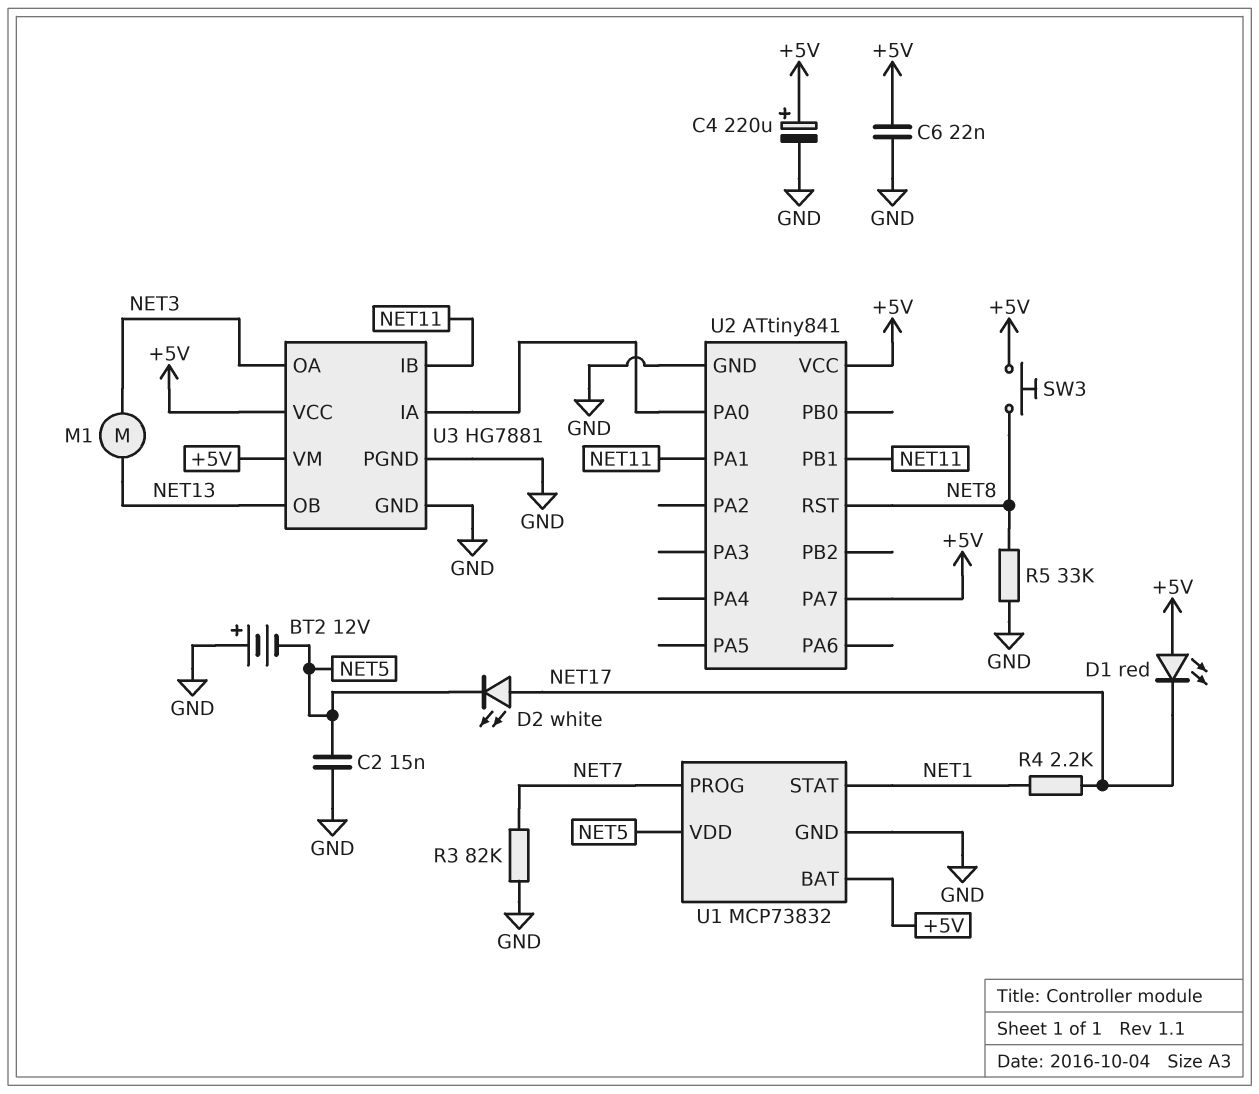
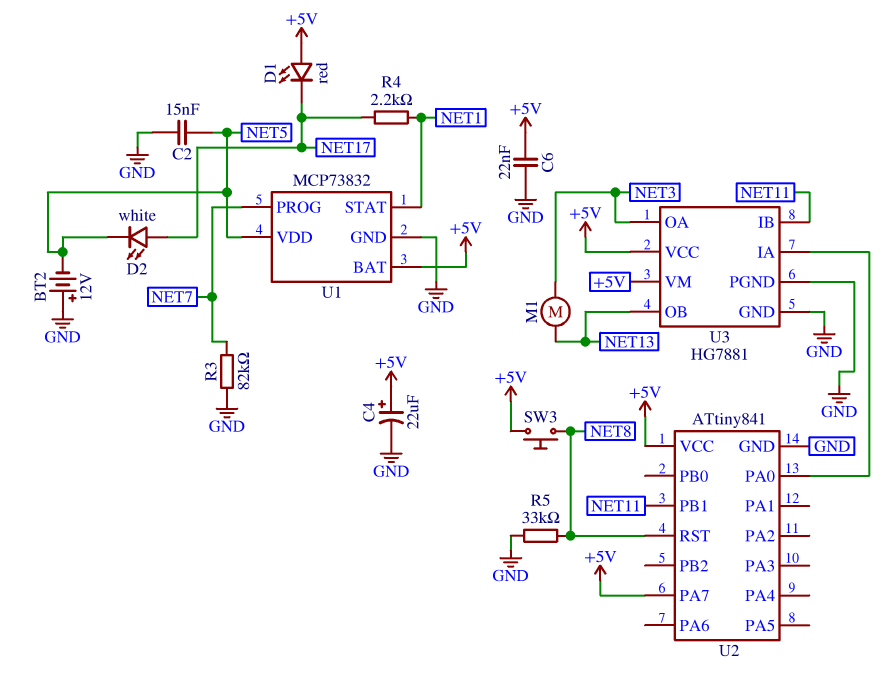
C4: 220uF (plus +5V, minus GND) -> 22uF (plus +5V, minus GND)
U2 pin PA1: NET11 -> none

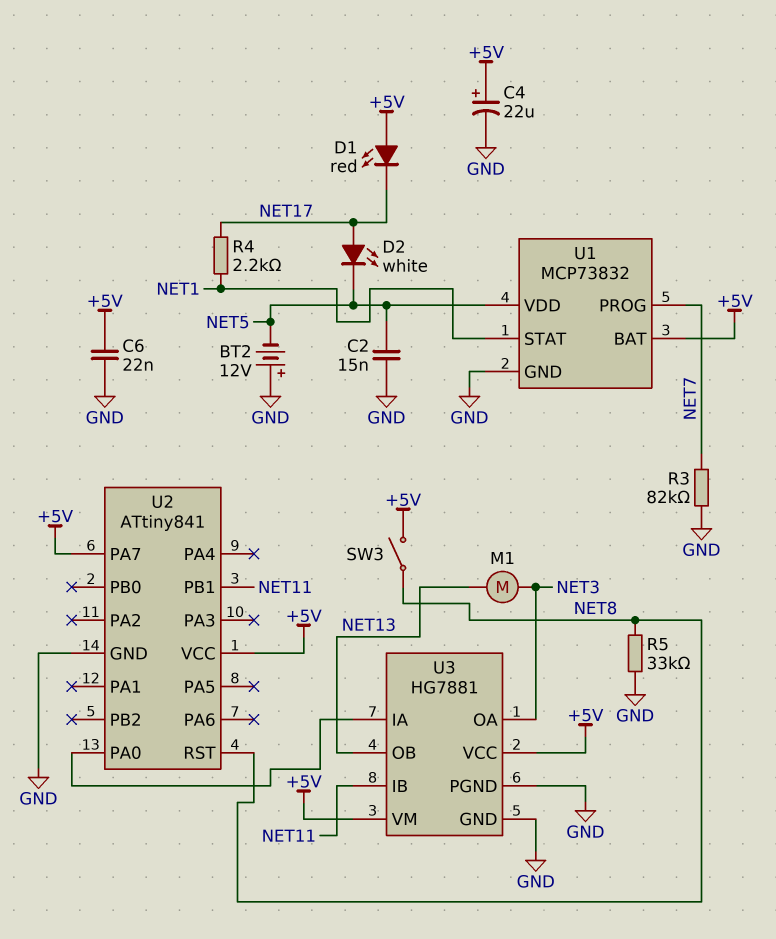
SW3: button (+5V, NET8) -> switch (+5V, NET8)

